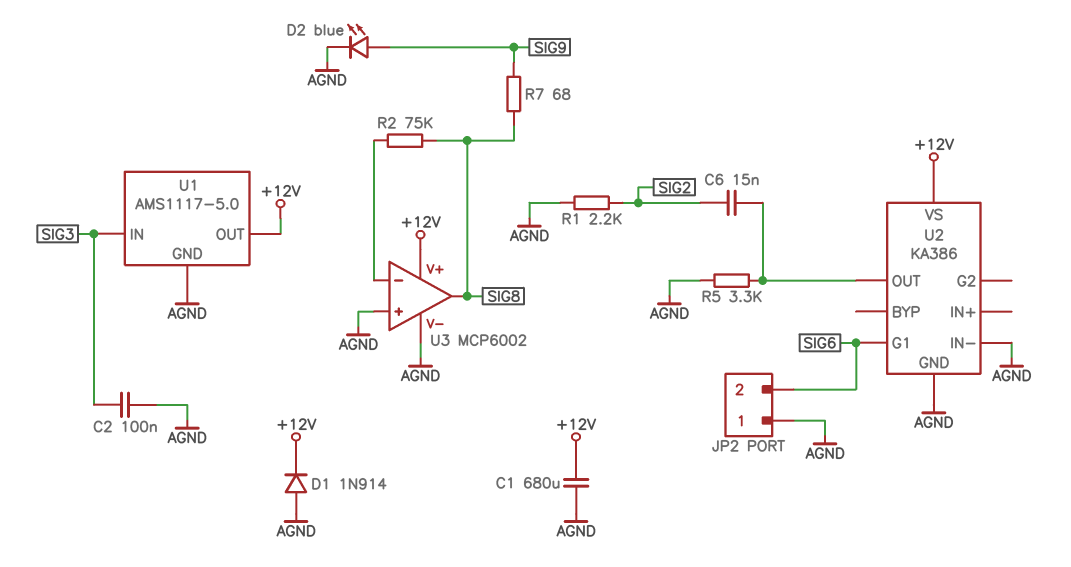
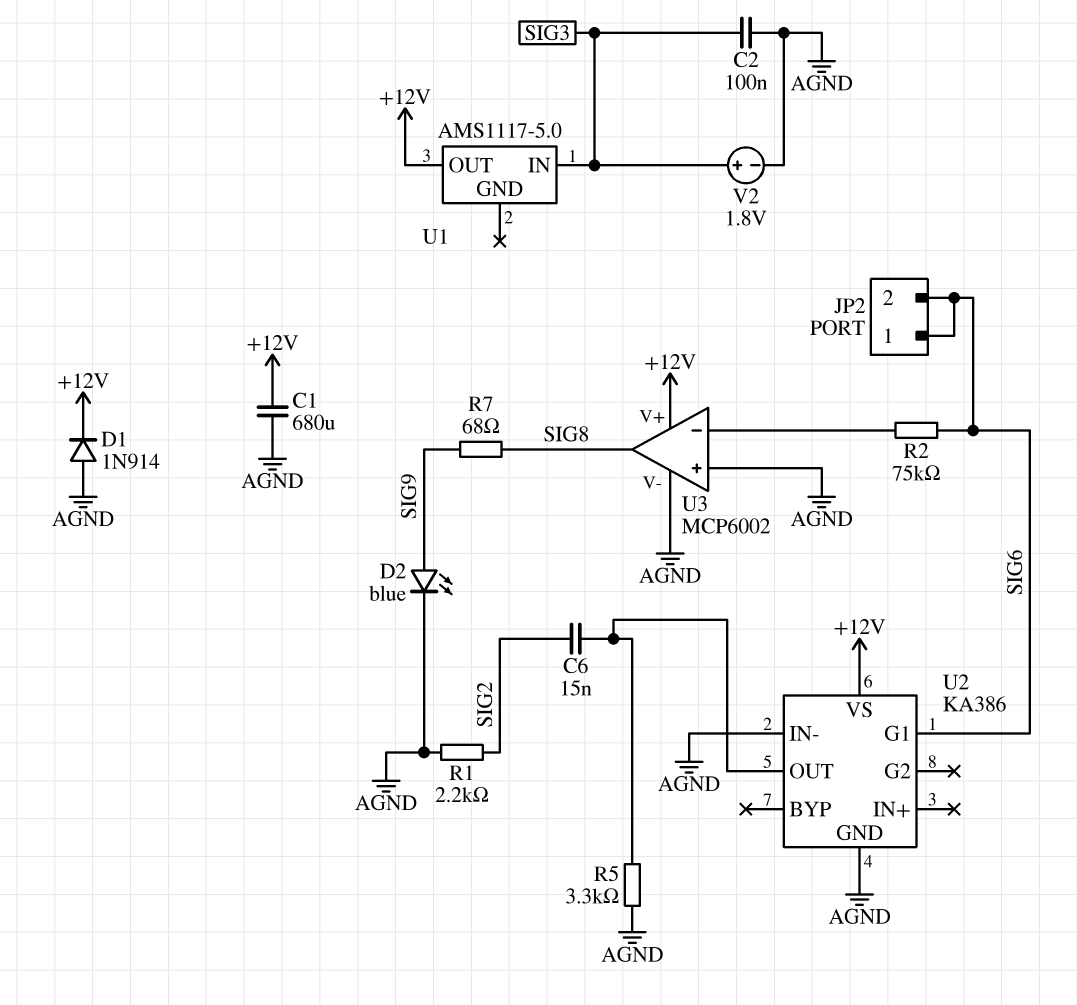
JP2 pin 1: AGND -> SIG6
R2: 75k (SIG8, U3/in-) -> 75k (SIG6, U3/in-)
U1 pin GND: AGND -> none
V2: none -> 1.8V (plus SIG3, minus AGND)

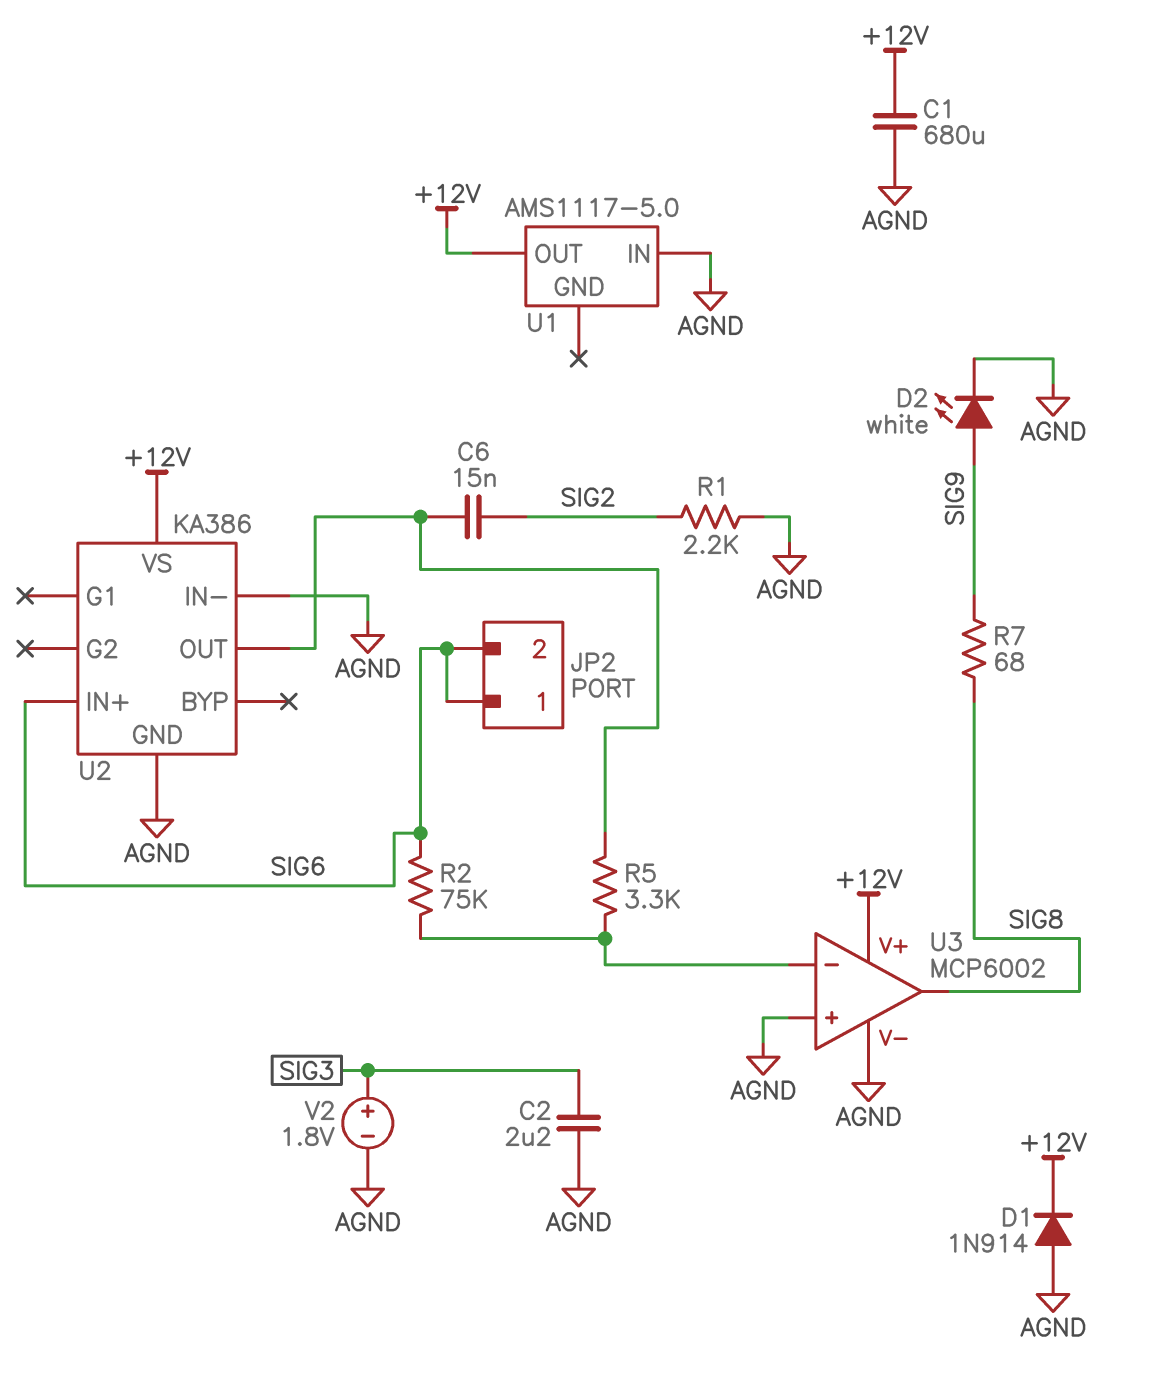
C2: 100nF (AGND, SIG3) -> 2.2uF (AGND, SIG3)
D2: LED blue (A SIG9, K AGND) -> LED white (A SIG9, K AGND)
R5: 3.3k (AGND, U2/OUT) -> 3.3k (U2/OUT, U3/in-)
U1 pin IN: SIG3 -> AGND
U2 pin G1: SIG6 -> none
U2 pin IN+: none -> SIG6

